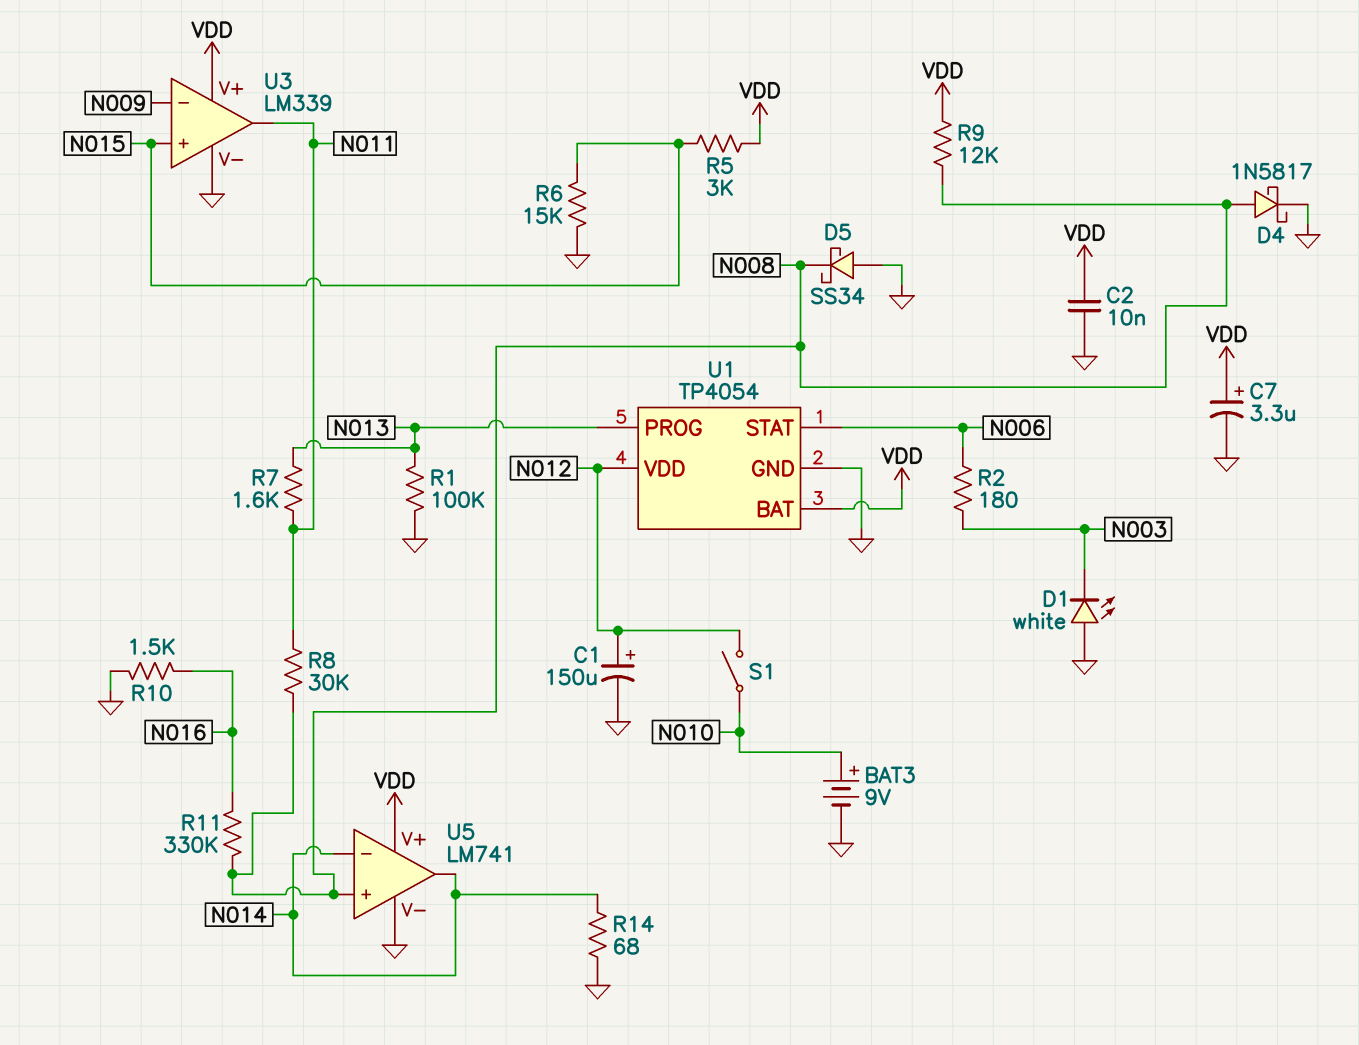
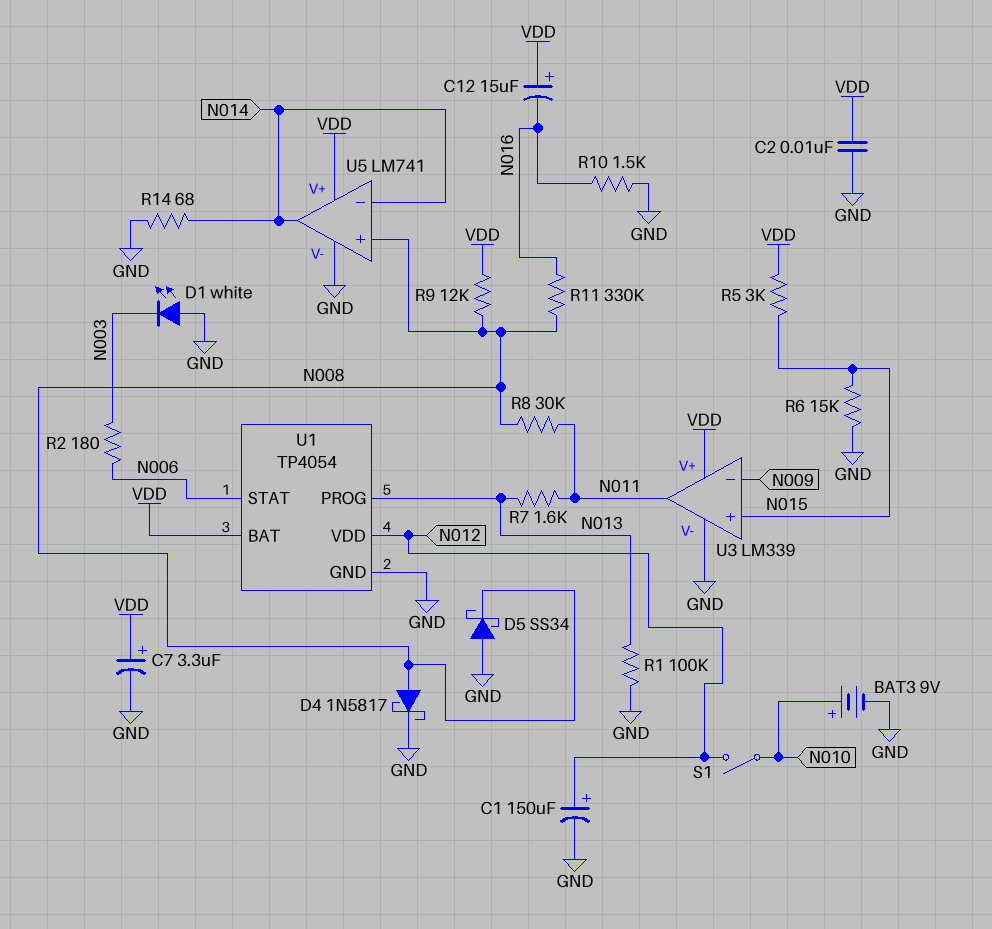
C12: none -> 15uF (plus VDD, minus N016)

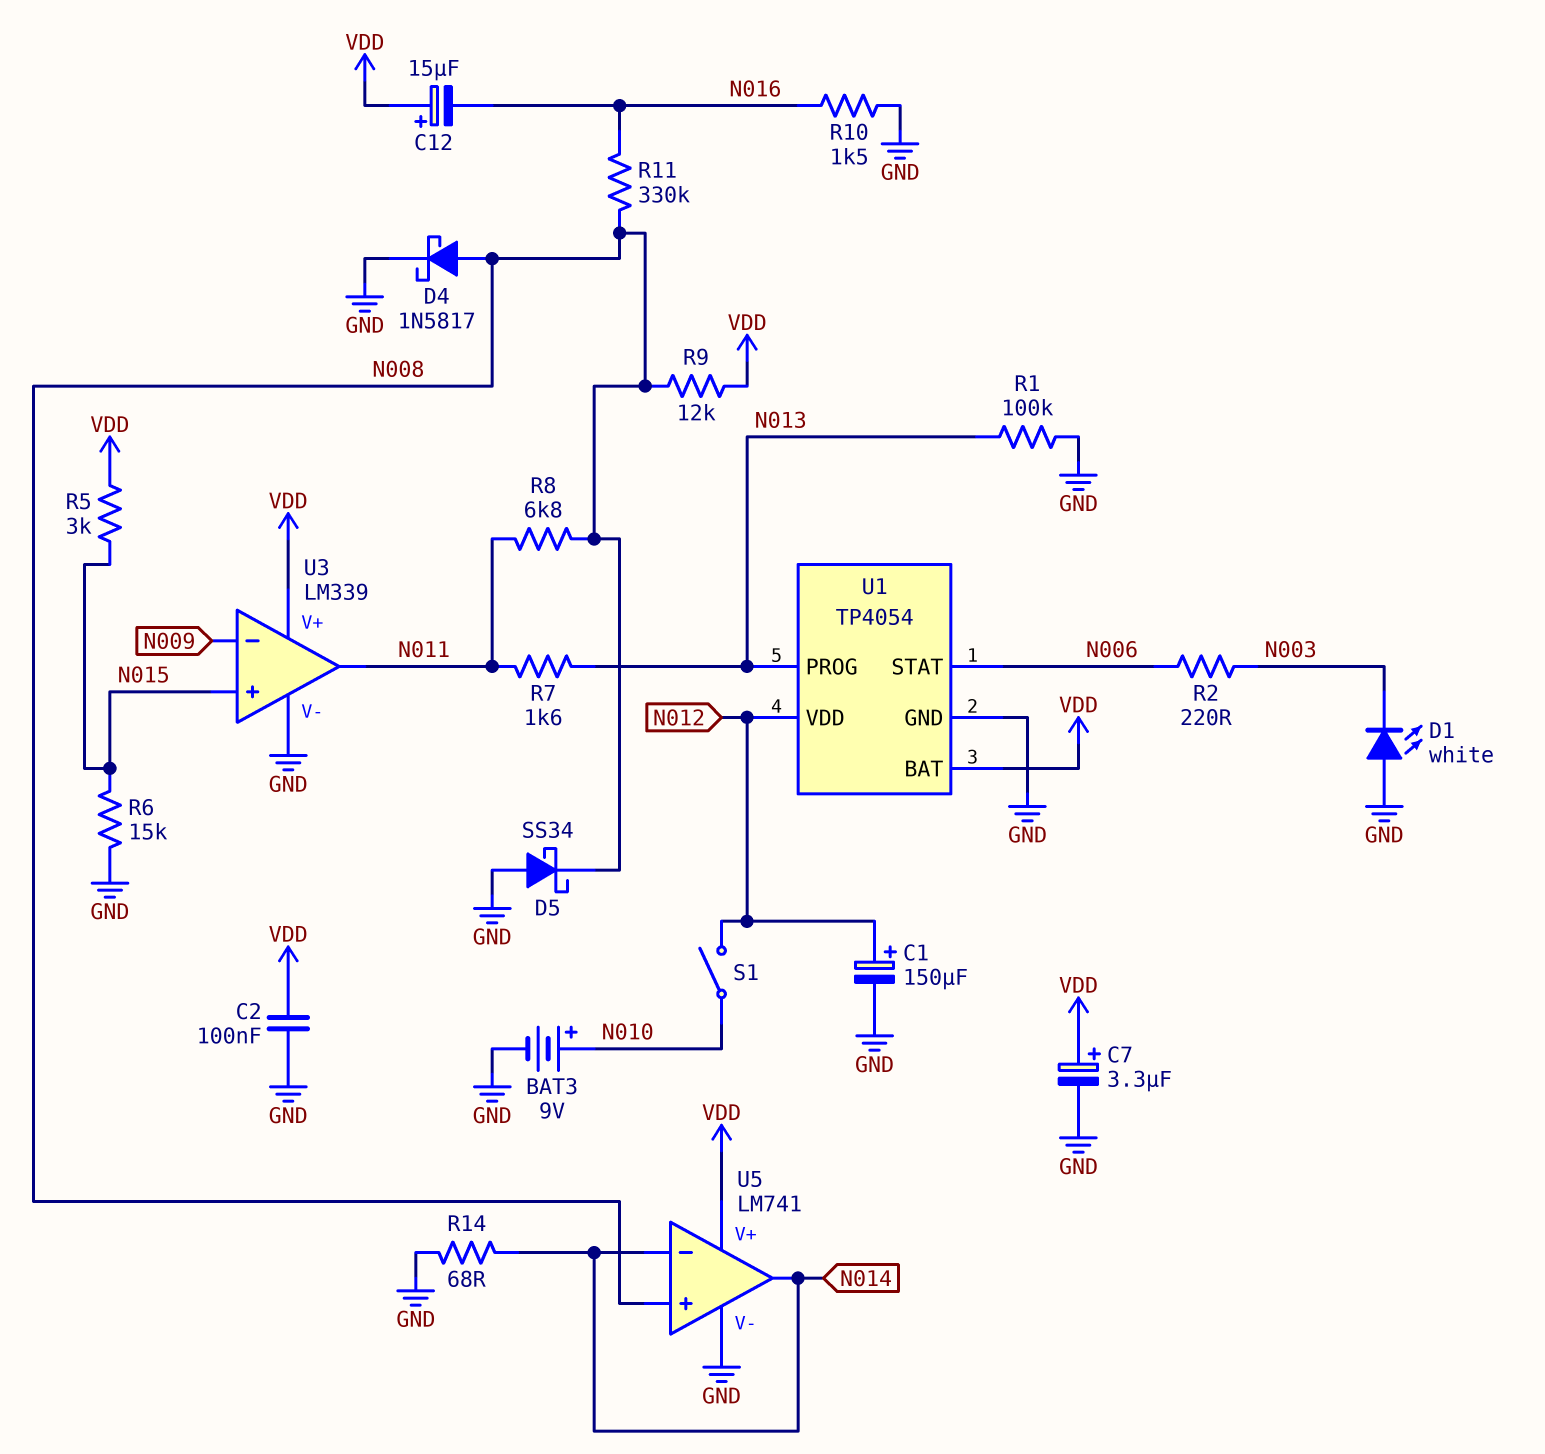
C2: 10nF (GND, VDD) -> 100nF (GND, VDD)
R2: 180 (N003, N006) -> 220 (N003, N006)
R8: 30k (N008, N011) -> 6.8k (N008, N011)

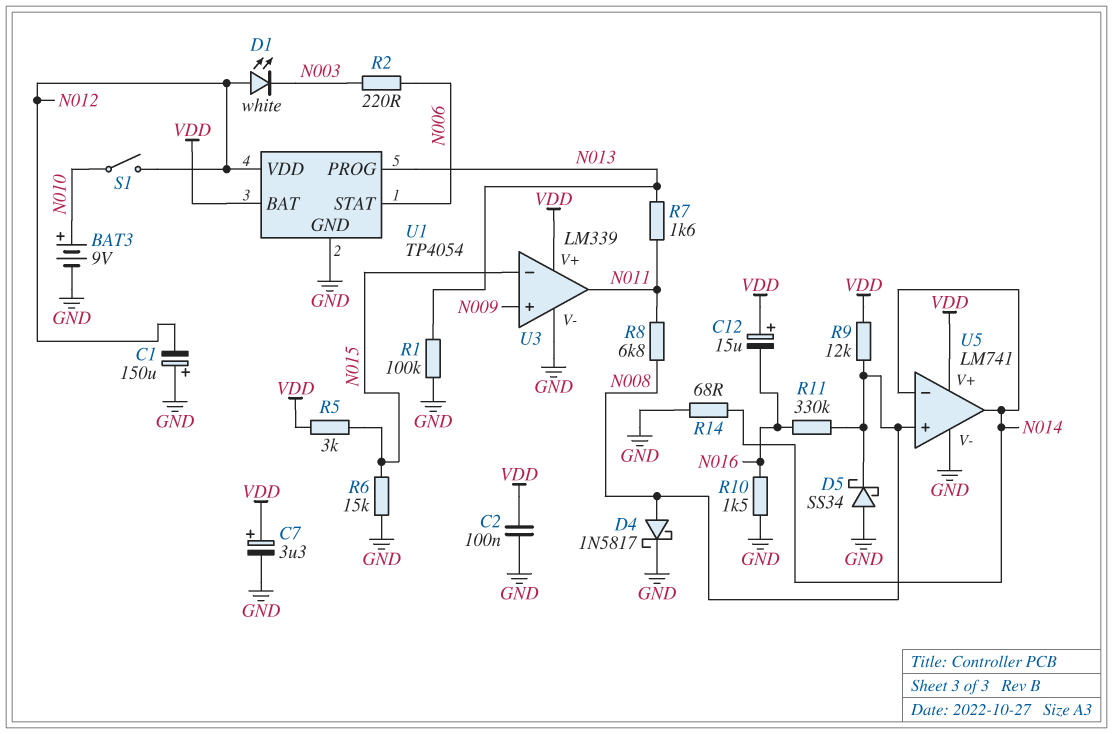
C1: 150uF (plus N012, minus GND) -> 150uF (plus GND, minus N012)
D1: LED white (A GND, K N003) -> LED white (A N012, K N003)
U3 pin in+: N015 -> N009
U3 pin in-: N009 -> N015

